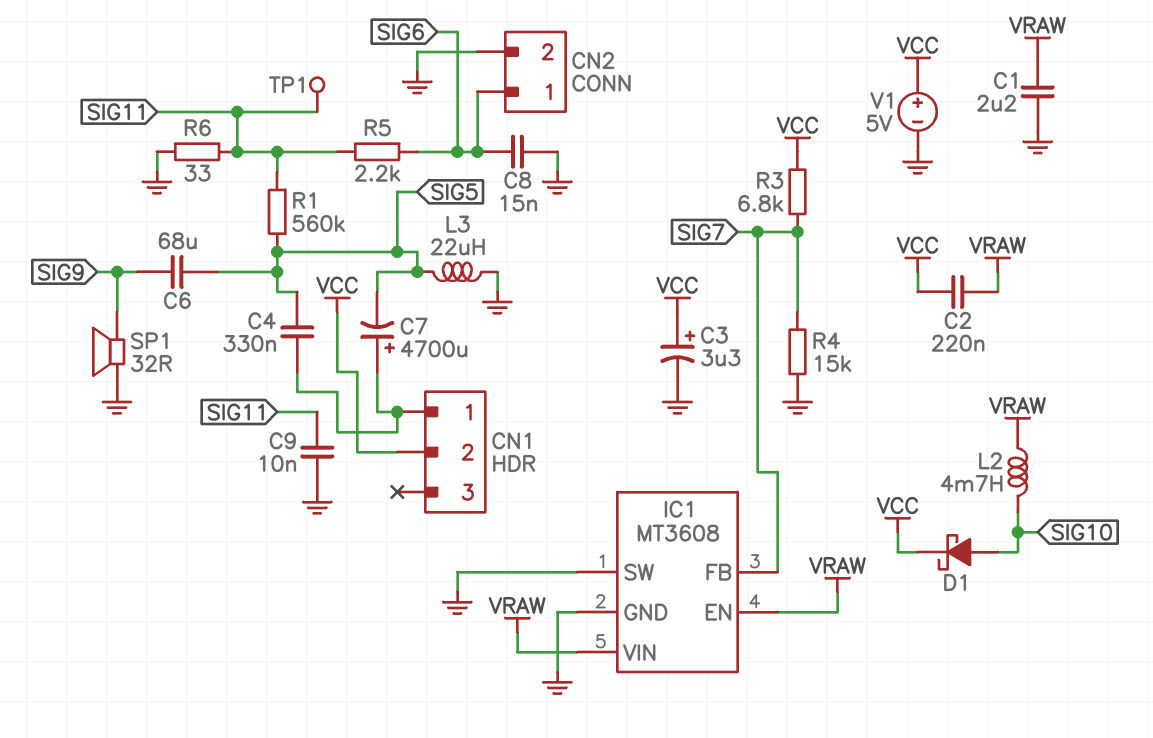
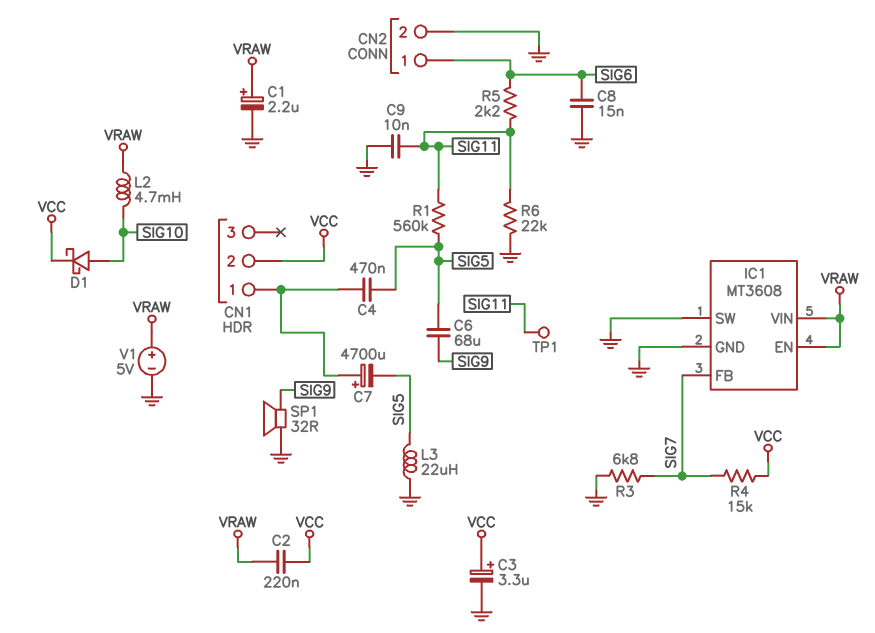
C1: 2.2uF (GND, VRAW) -> 2.2uF (plus VRAW, minus GND)
C4: 330nF (CN1/1, SIG5) -> 470nF (CN1/1, SIG5)
R3: 6.8k (SIG7, VCC) -> 6.8k (GND, SIG7)
R4: 15k (GND, SIG7) -> 15k (SIG7, VCC)
R6: 33 (GND, SIG11) -> 22k (GND, SIG11)
V1: 5V (plus VCC, minus GND) -> 5V (plus VRAW, minus GND)

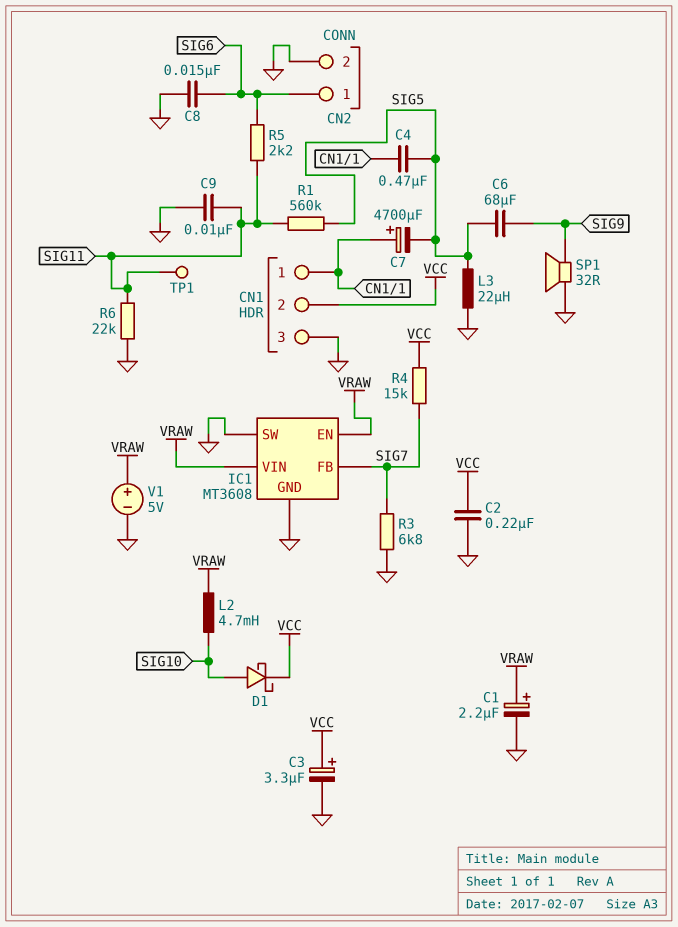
C2: 220nF (VCC, VRAW) -> 220nF (GND, VCC)
CN1 pin 3: none -> GND

